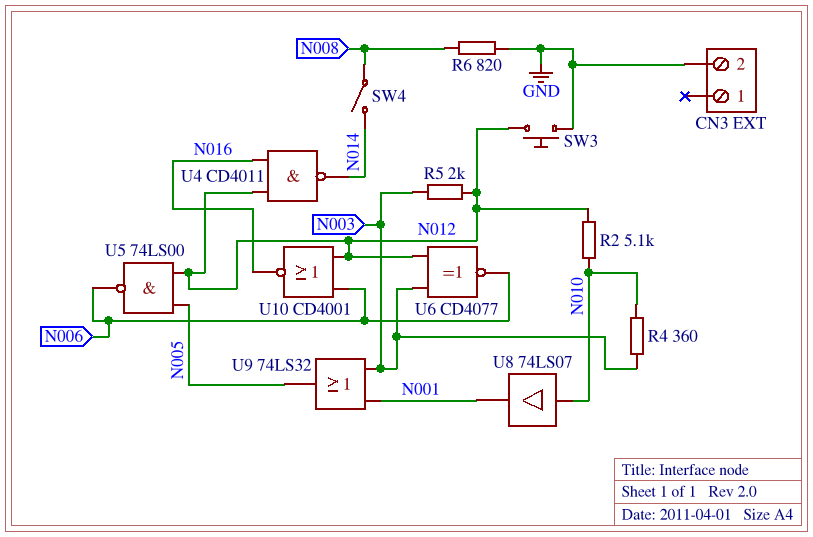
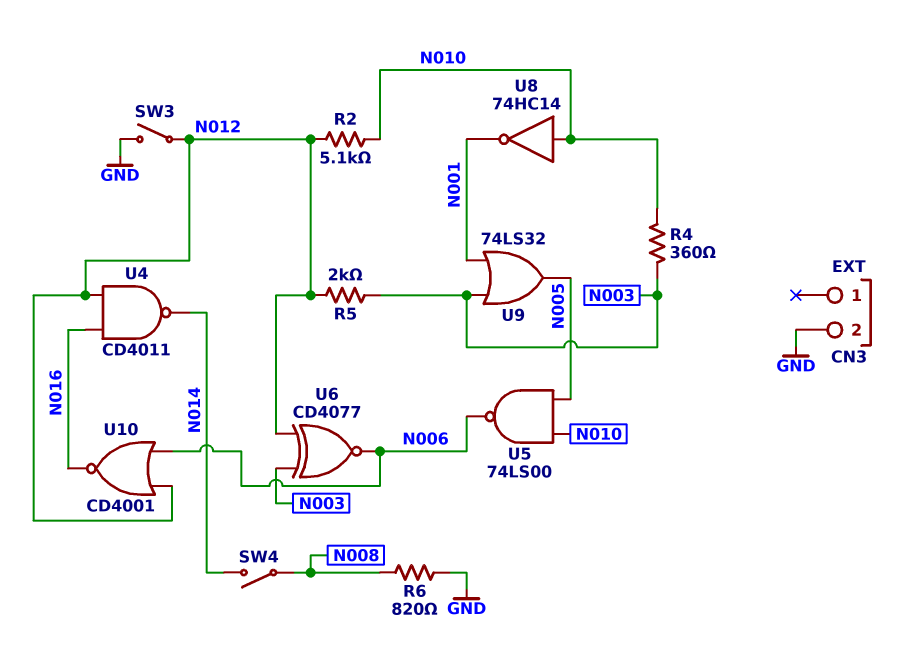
SW3: button (GND, N012) -> switch (GND, N012)
U5: NAND 74LS00 (in N005, in N012, out N006) -> NAND 74LS00 (in N005, in N010, out N006)
U8: buffer 74LS07 (in N010, out N001) -> NOT 74HC14 (in N010, out N001)

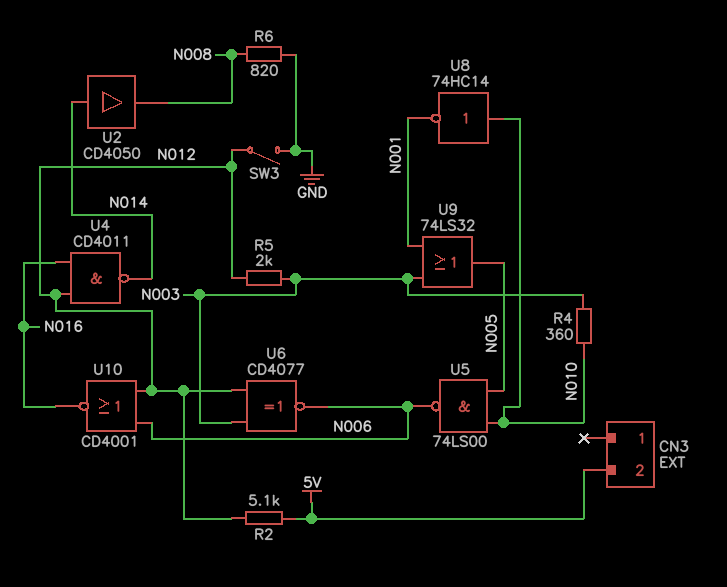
CN3 pin 2: GND -> 5V
R2: 5.1k (N010, N012) -> 5.1k (5V, N012)
SW4: switch (N008, N014) -> none
U2: none -> buffer CD4050 (in N014, out N008)

